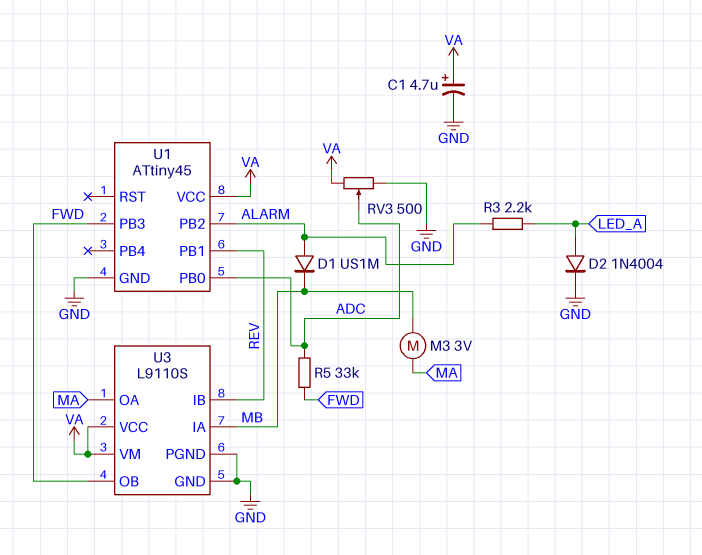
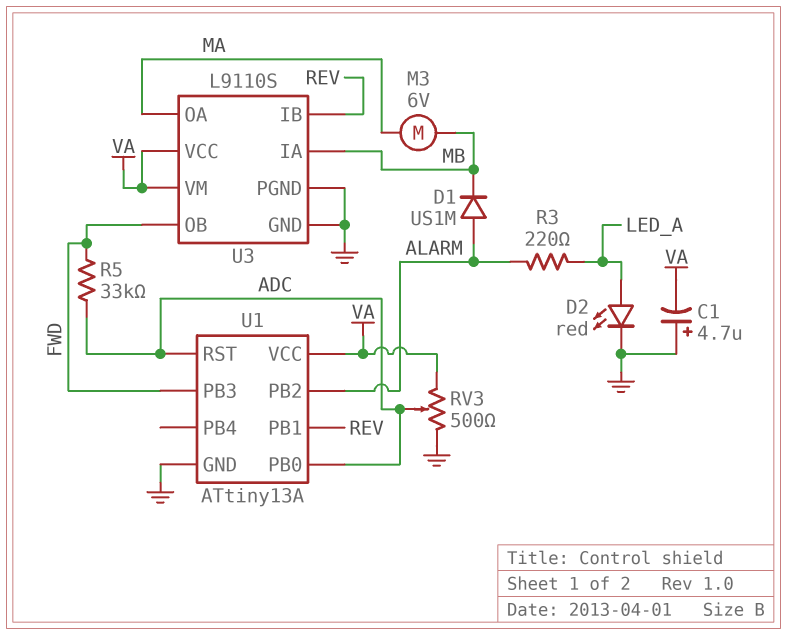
C1: 4.7uF (plus VA, minus GND) -> 4.7uF (plus GND, minus VA)
D2: diode 1N4004 (A LED_A, K GND) -> LED red (A LED_A, K GND)
M3: motor 3V (MA, MB) -> motor 6V (MA, MB)
R3: 2.2k (ALARM, LED_A) -> 220 (ALARM, LED_A)
U1: ATtiny45 -> ATtiny13A
U1 pin RST: none -> ADC

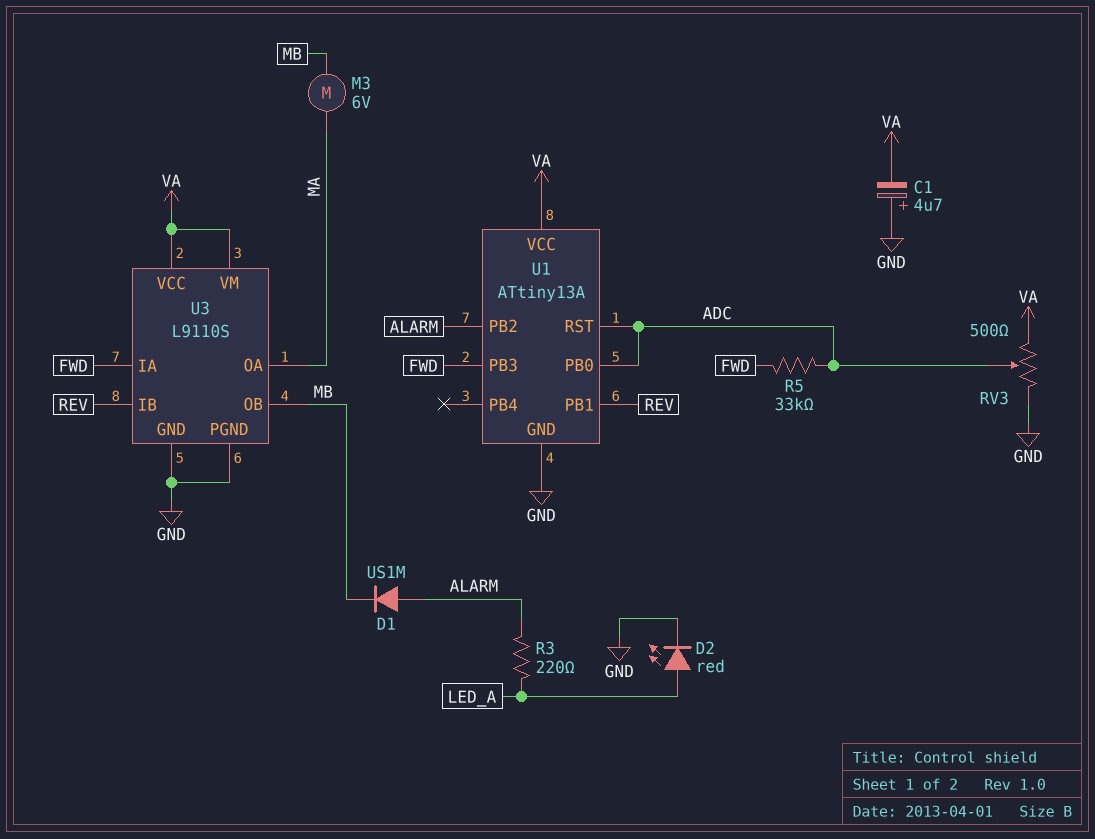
U3 pin IA: MB -> FWD
U3 pin OB: FWD -> MB

